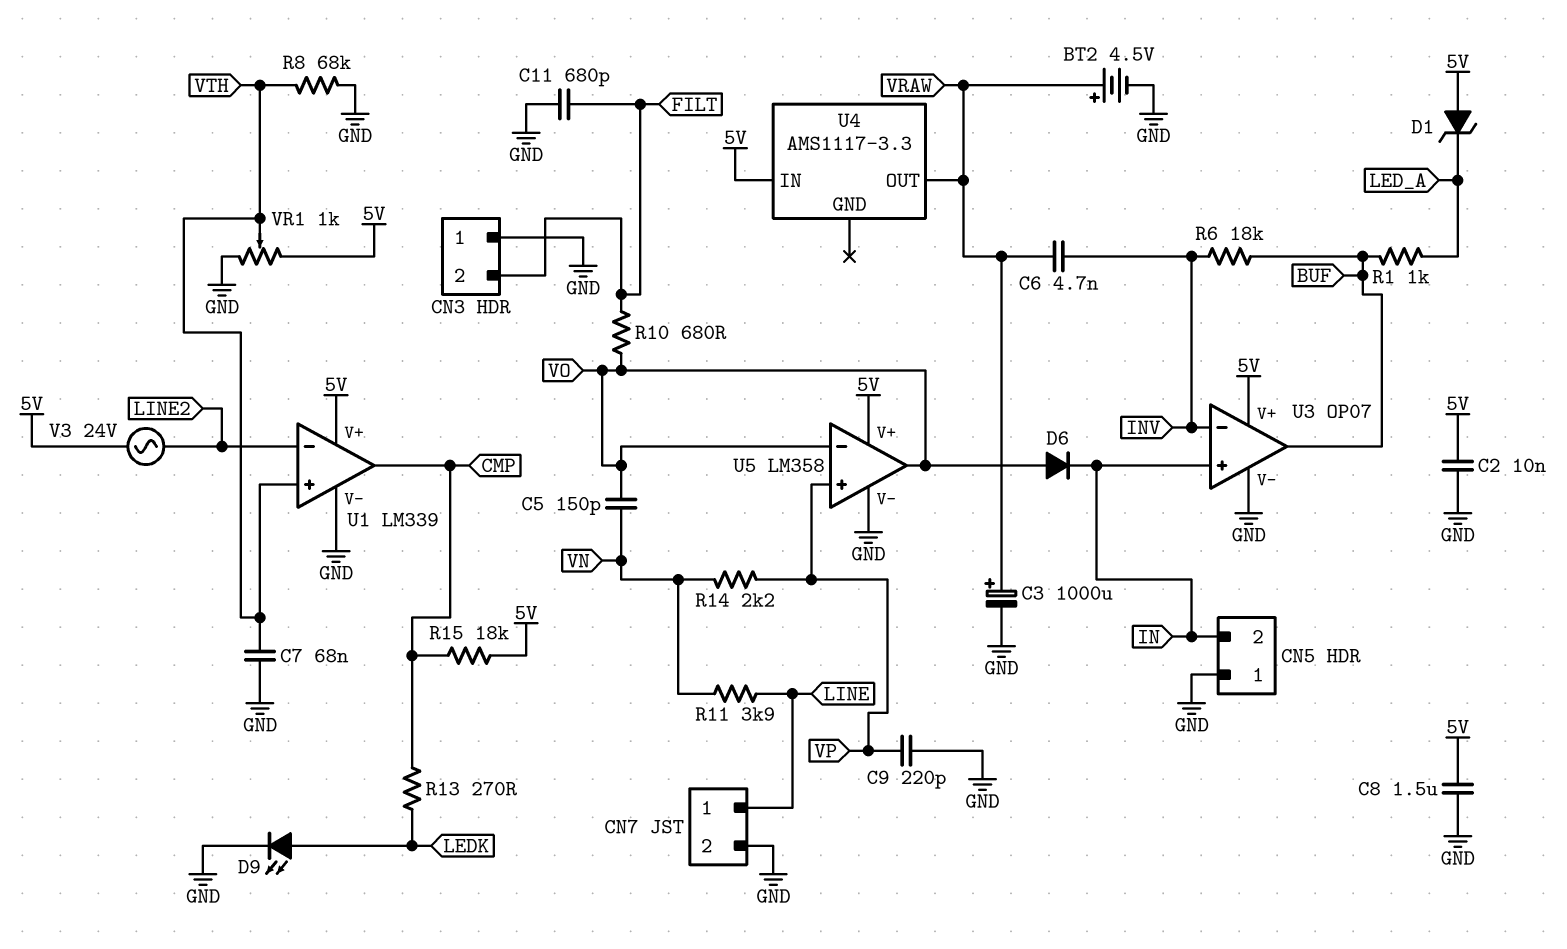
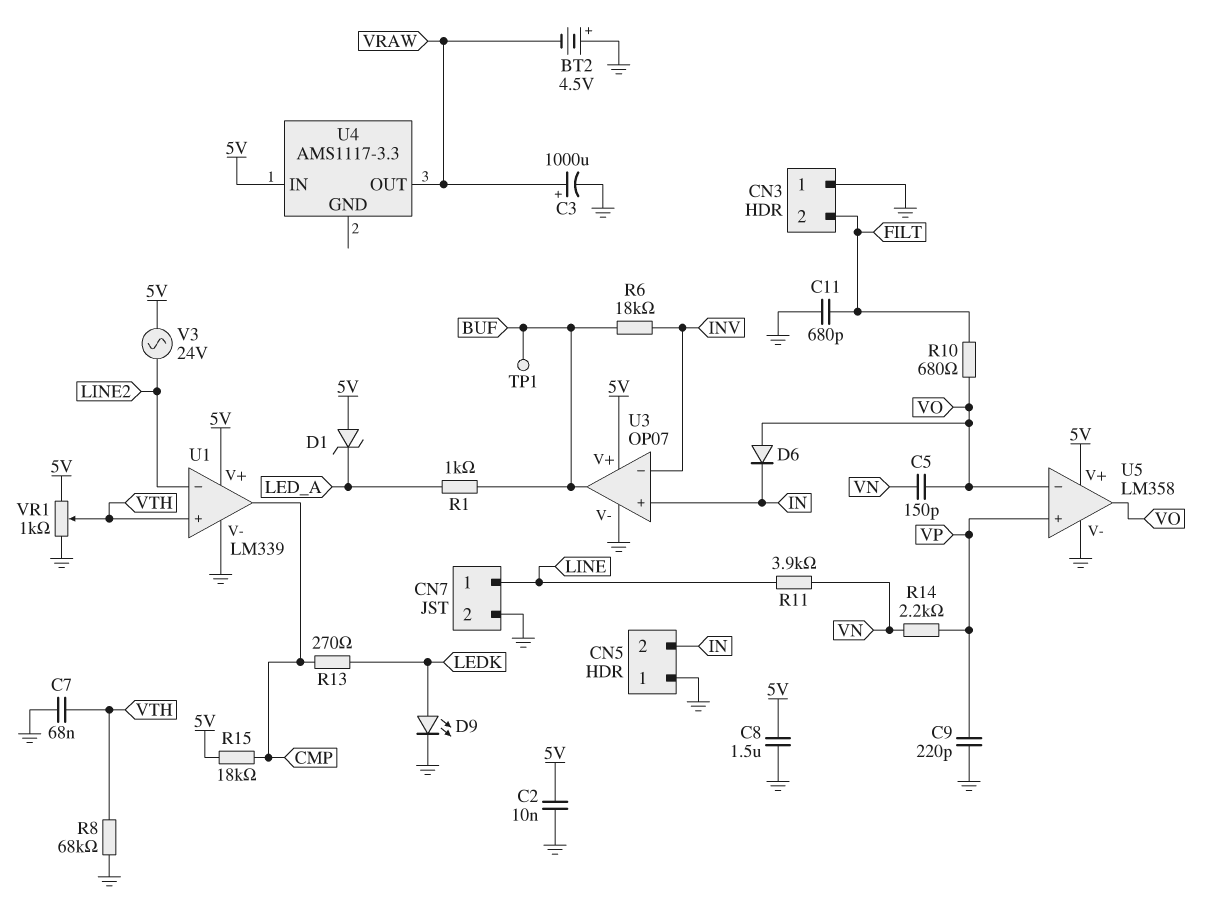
BT2: 4.5V (plus VRAW, minus GND) -> 4.5V (plus GND, minus VRAW)
C6: 4.7nF (INV, VRAW) -> none
TP1: none -> test point (BUF)

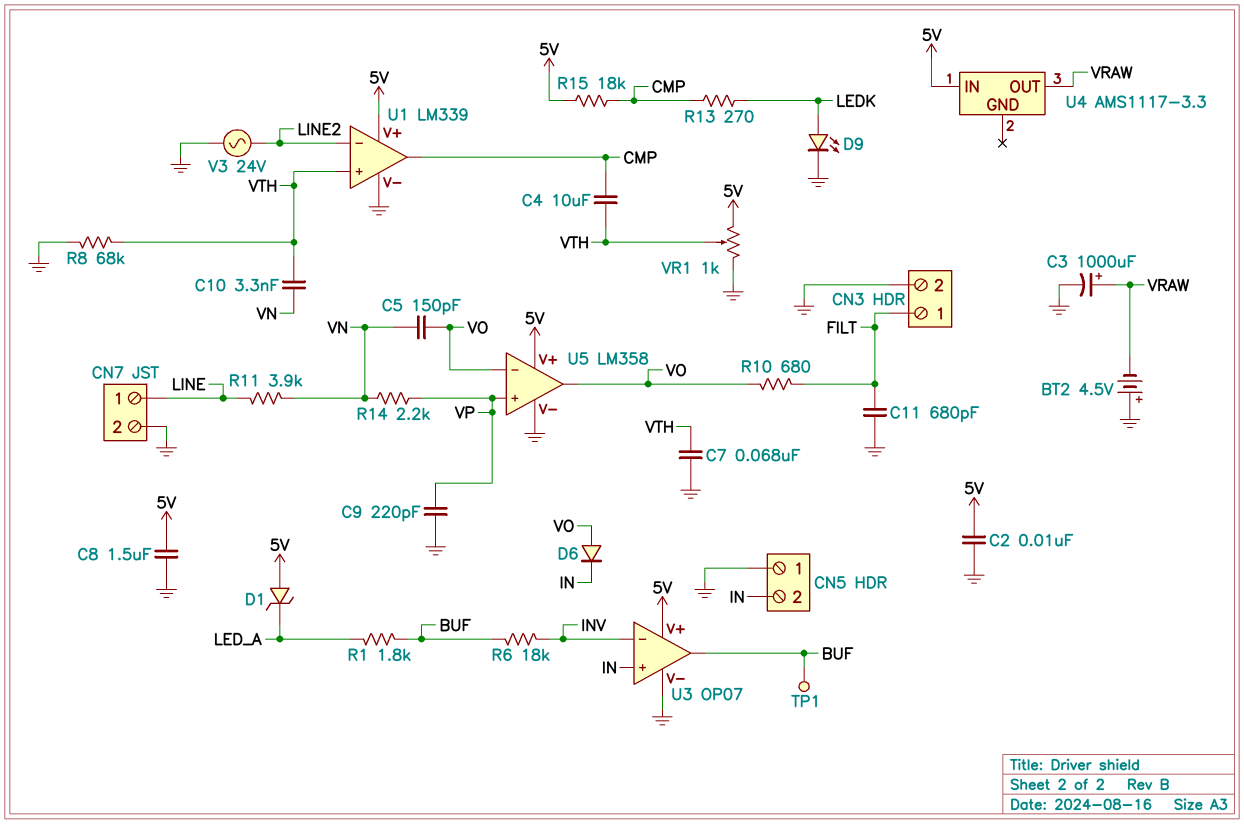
C4: none -> 10uF (CMP, VTH)
C10: none -> 3.3nF (VN, VTH)
CN3 pin 1: GND -> FILT
CN3 pin 2: FILT -> GND
R1: 1k (BUF, LED_A) -> 1.8k (BUF, LED_A)
V3: AC 24V (5V, LINE2) -> AC 24V (GND, LINE2)

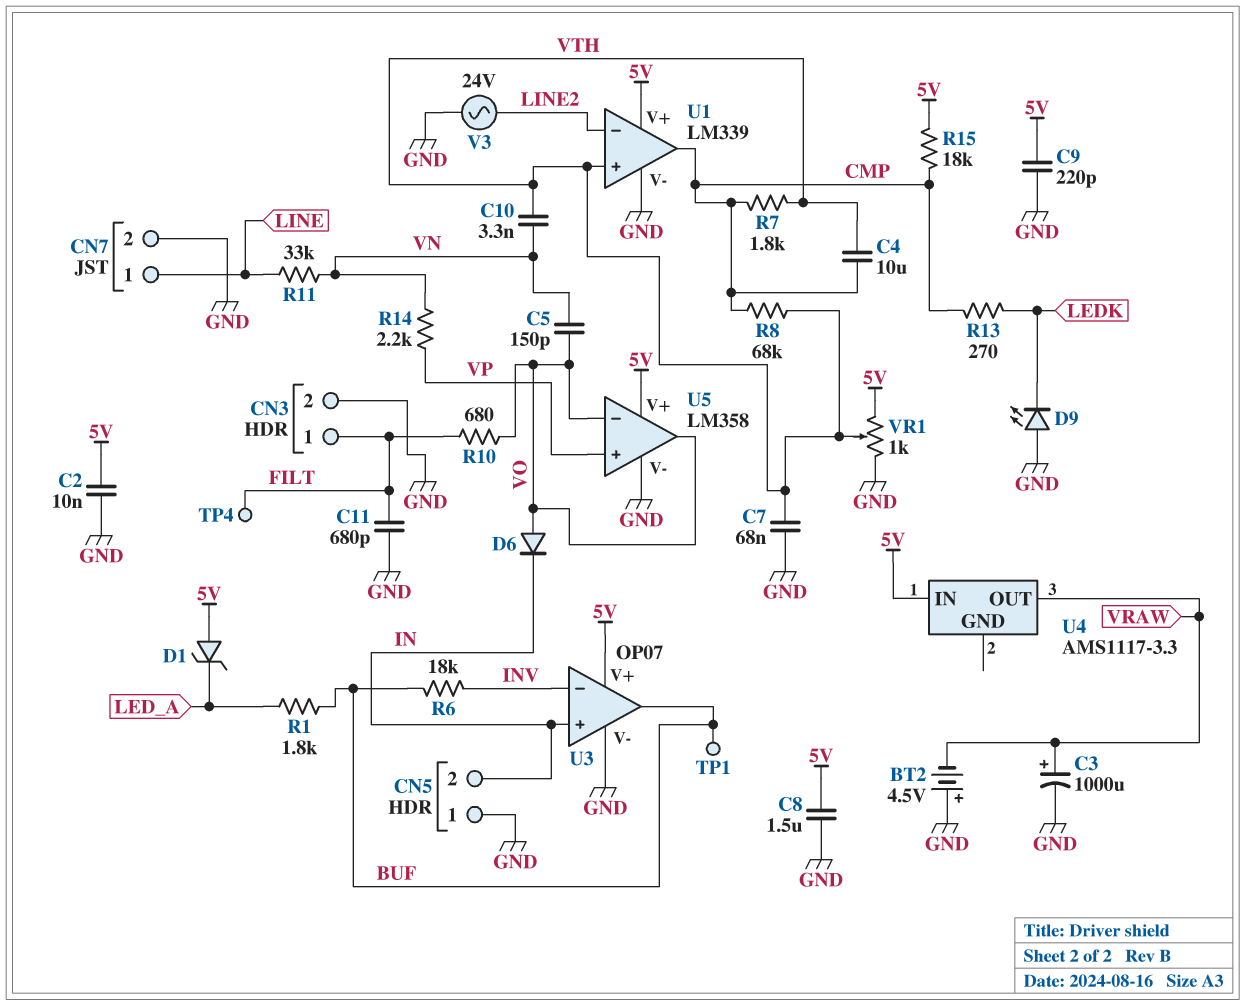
C9: 220pF (GND, VP) -> 220pF (5V, GND)
D9: LED (A LEDK, K GND) -> LED (A GND, K LEDK)
R7: none -> 1.8k (CMP, VTH)
R8: 68k (GND, VTH) -> 68k (CMP, VTH)
R11: 3.9k (LINE, VN) -> 33k (LINE, VN)
TP4: none -> test point (FILT)

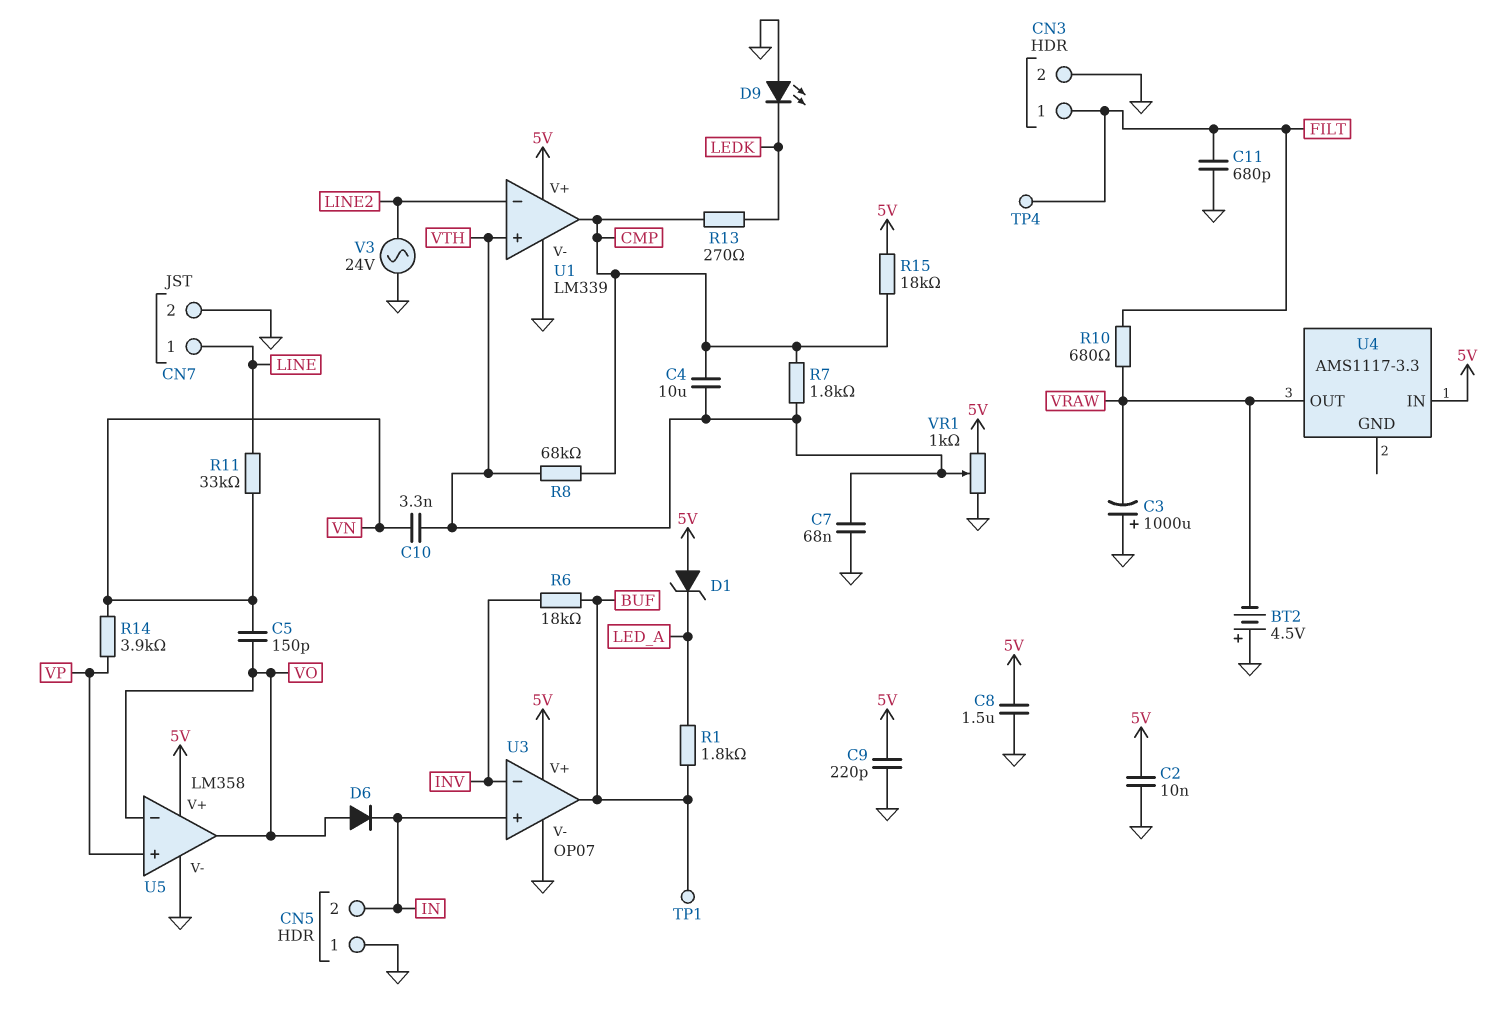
C3: 1000uF (plus VRAW, minus GND) -> 1000uF (plus GND, minus VRAW)
R10: 680 (FILT, VO) -> 680 (FILT, VRAW)
R14: 2.2k (VN, VP) -> 3.9k (VN, VP)

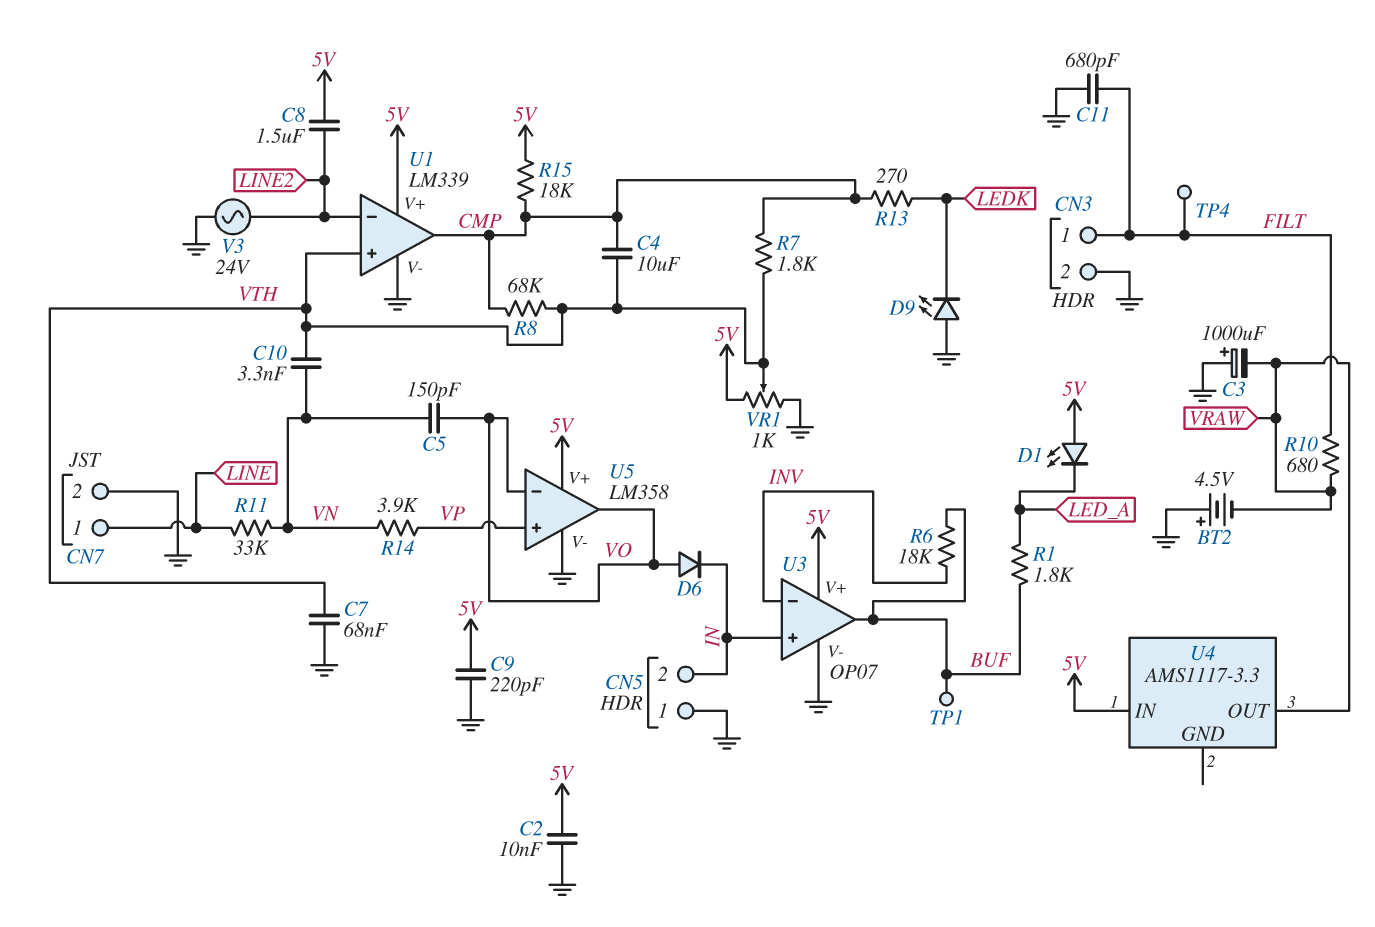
C8: 1.5uF (5V, GND) -> 1.5uF (5V, LINE2)
D1: zener (A 5V, K LED_A) -> LED (A 5V, K LED_A)

